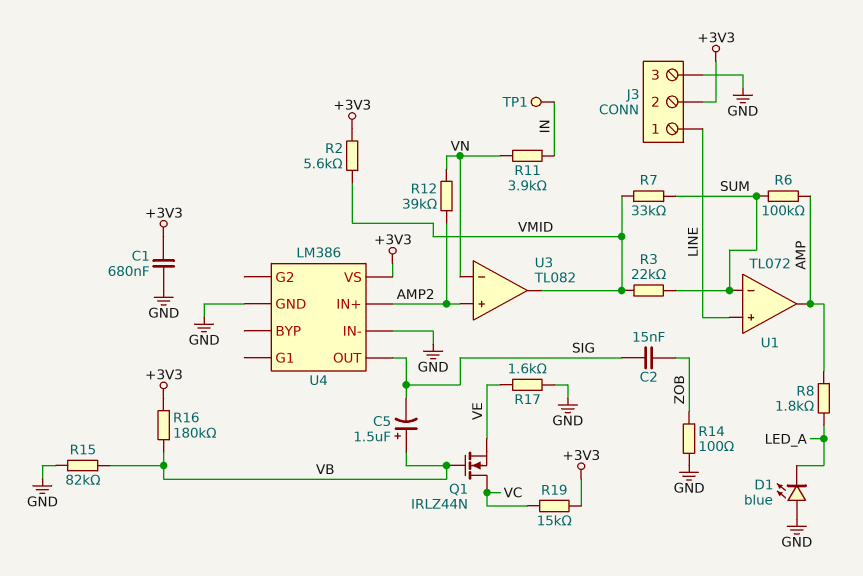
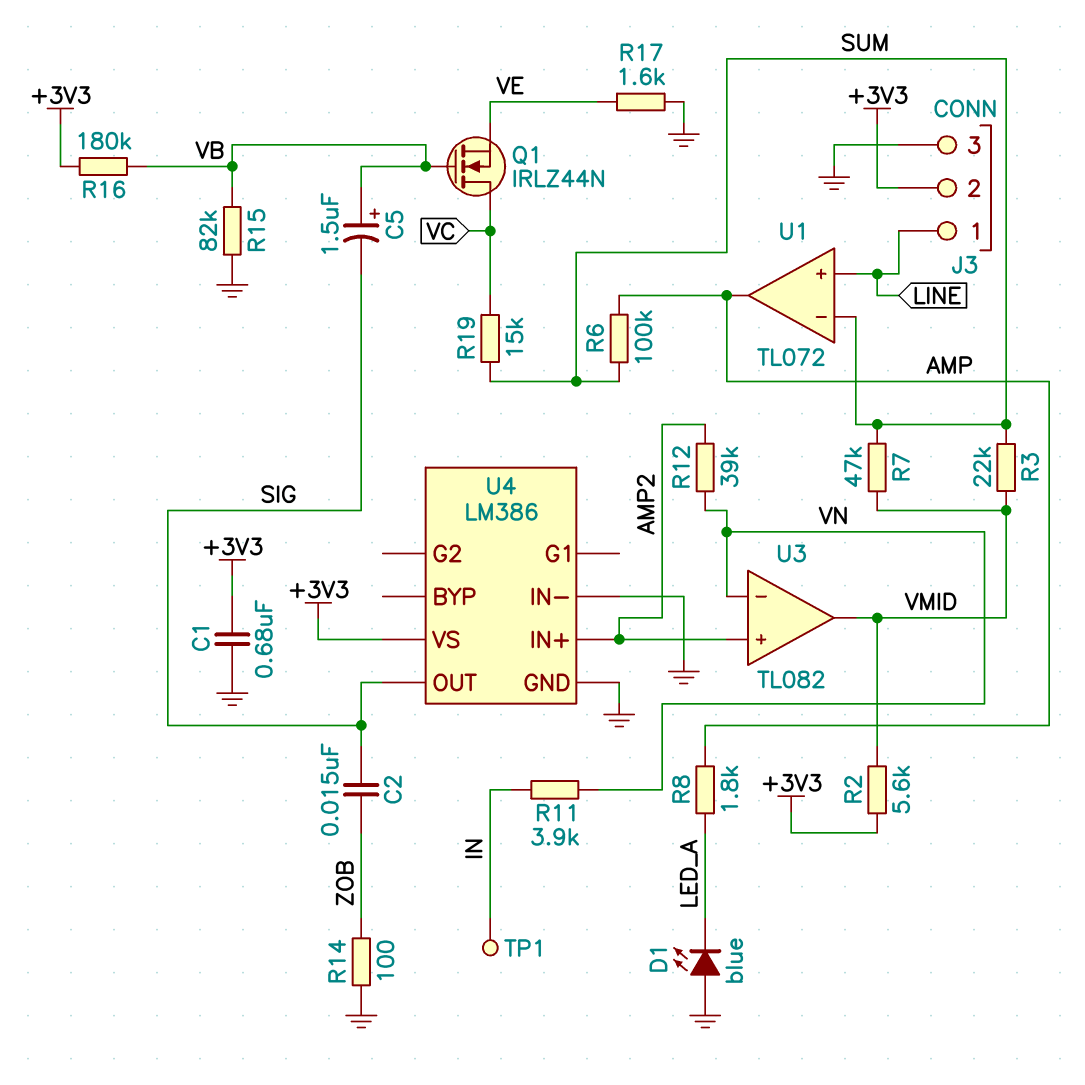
R7: 33k (SUM, VMID) -> 47k (SUM, VMID)
R19: 15k (+3V3, VC) -> 15k (SUM, VC)

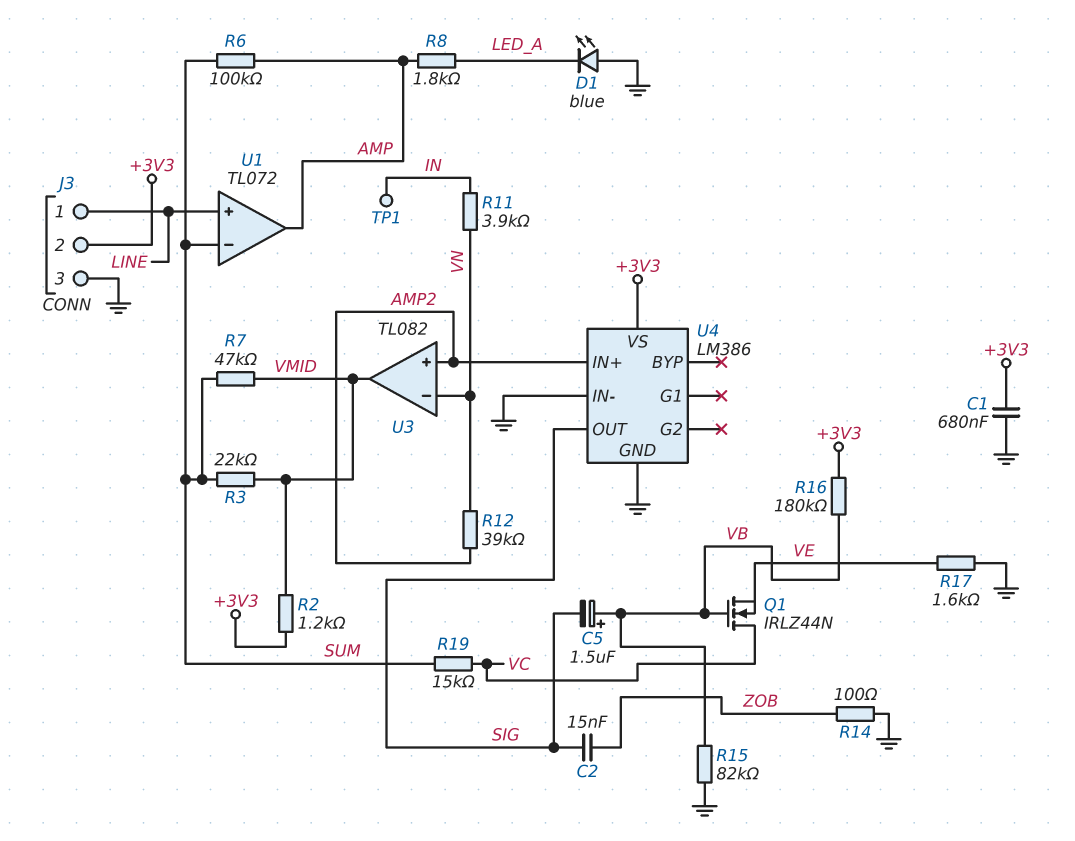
R2: 5.6k (+3V3, VMID) -> 1.2k (+3V3, VMID)

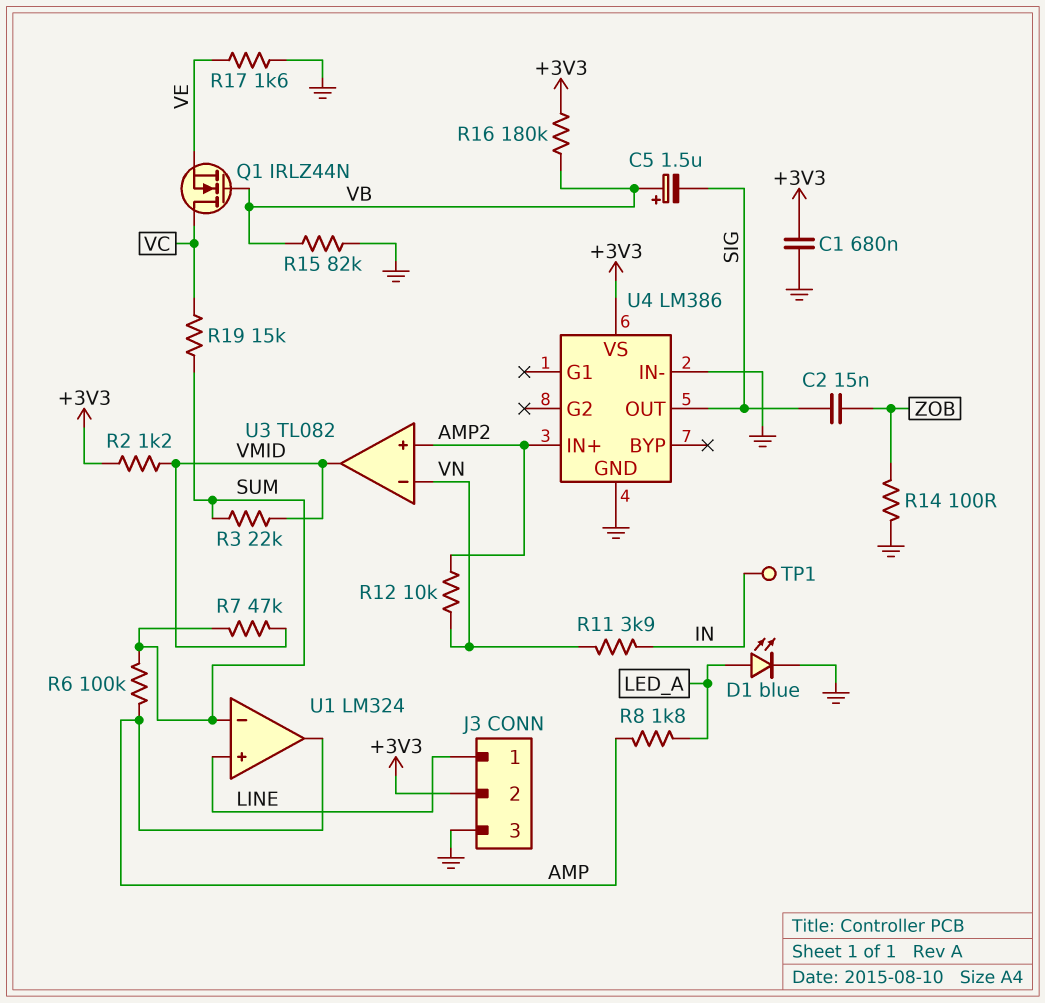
D1: LED blue (A GND, K LED_A) -> LED blue (A LED_A, K GND)
R12: 39k (AMP2, VN) -> 10k (AMP2, VN)
U1: TL072 -> LM324

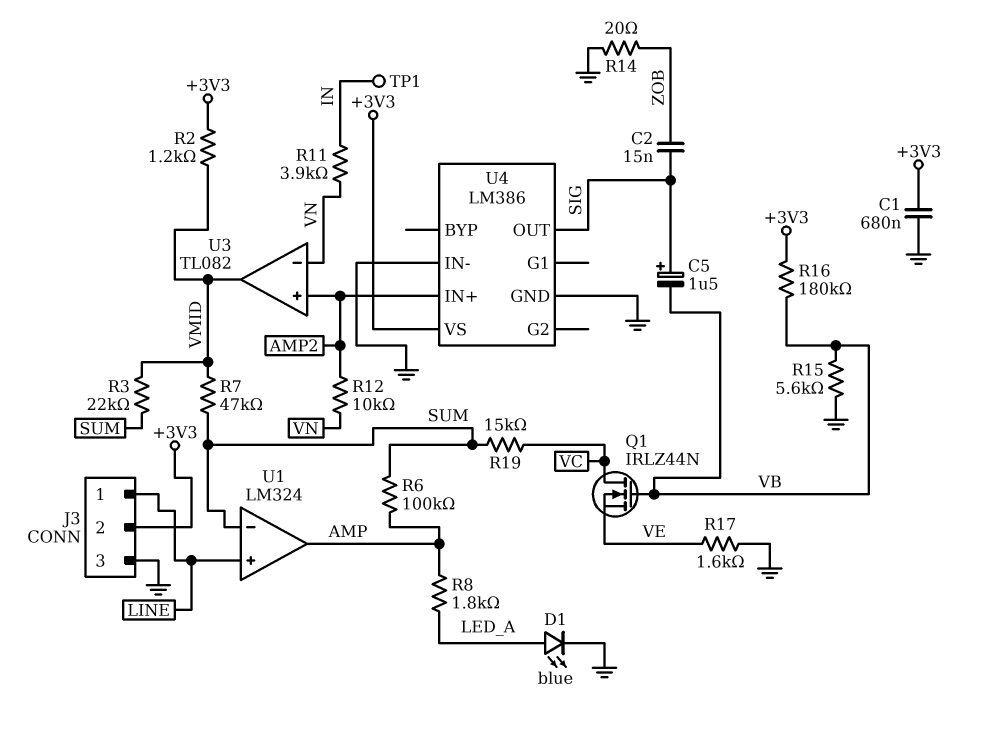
C5: 1.5uF (plus VB, minus SIG) -> 1.5uF (plus SIG, minus VB)
R14: 100 (GND, ZOB) -> 20 (GND, ZOB)
R15: 82k (GND, VB) -> 5.6k (GND, VB)

